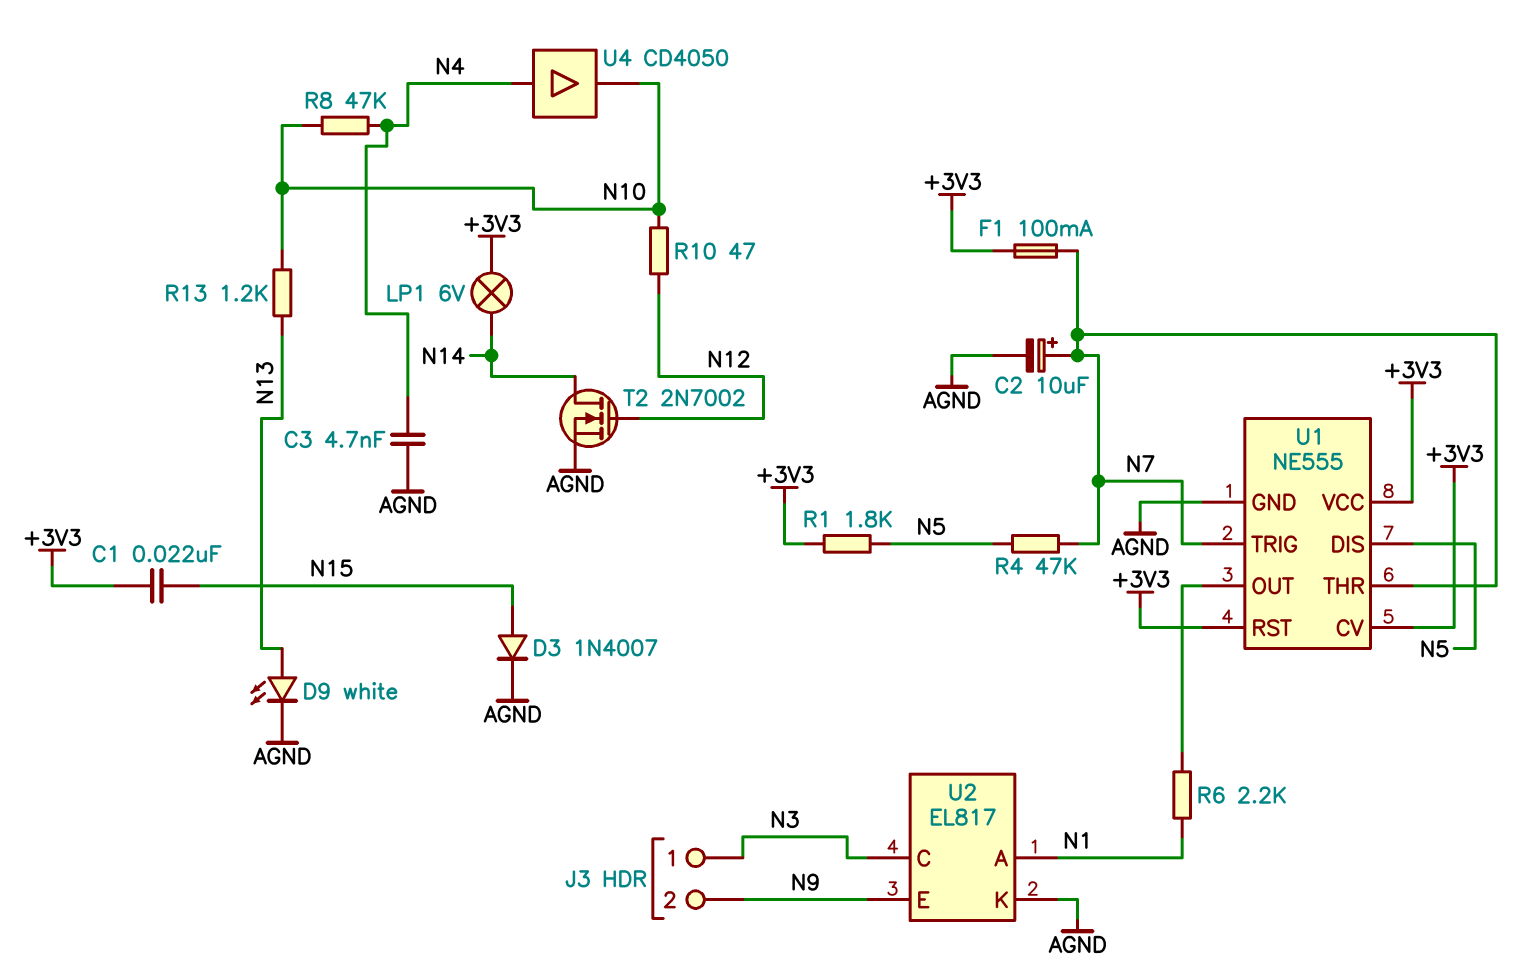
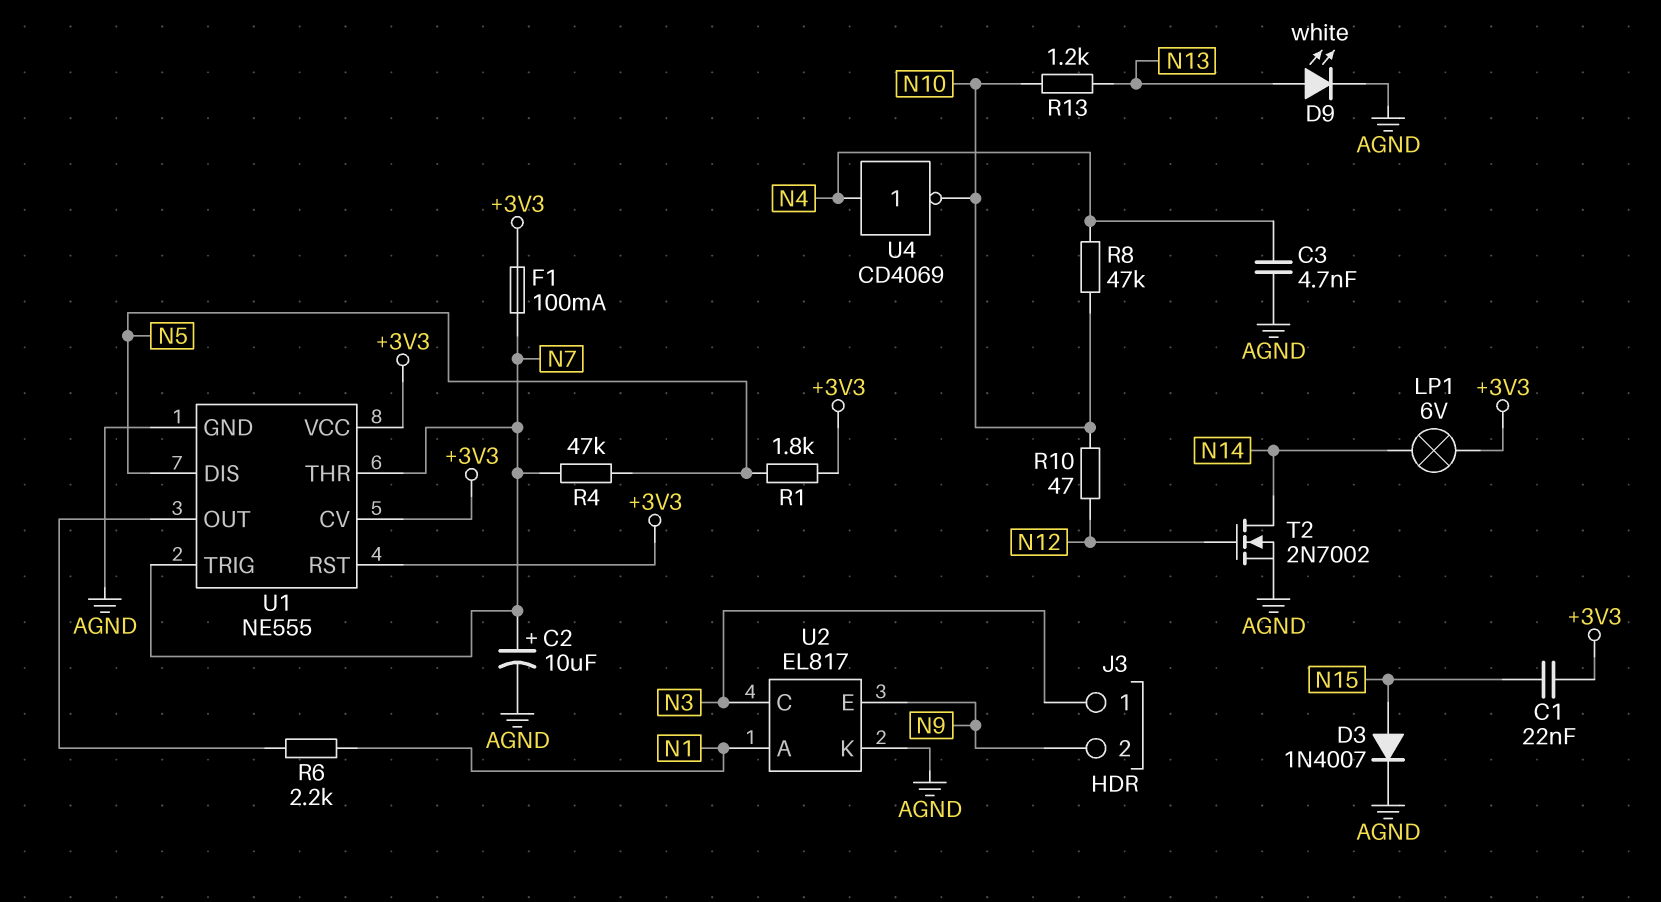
U4: buffer CD4050 (in N4, out N10) -> NOT CD4069 (in N4, out N10)

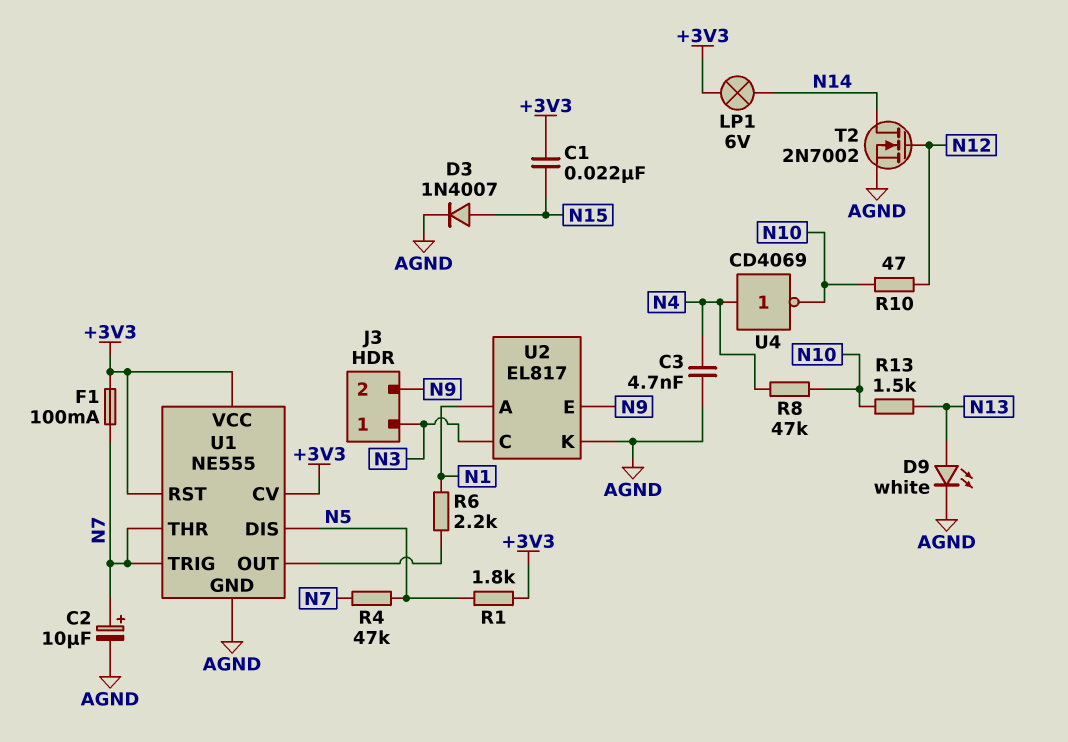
R13: 1.2k (N10, N13) -> 1.5k (N10, N13)

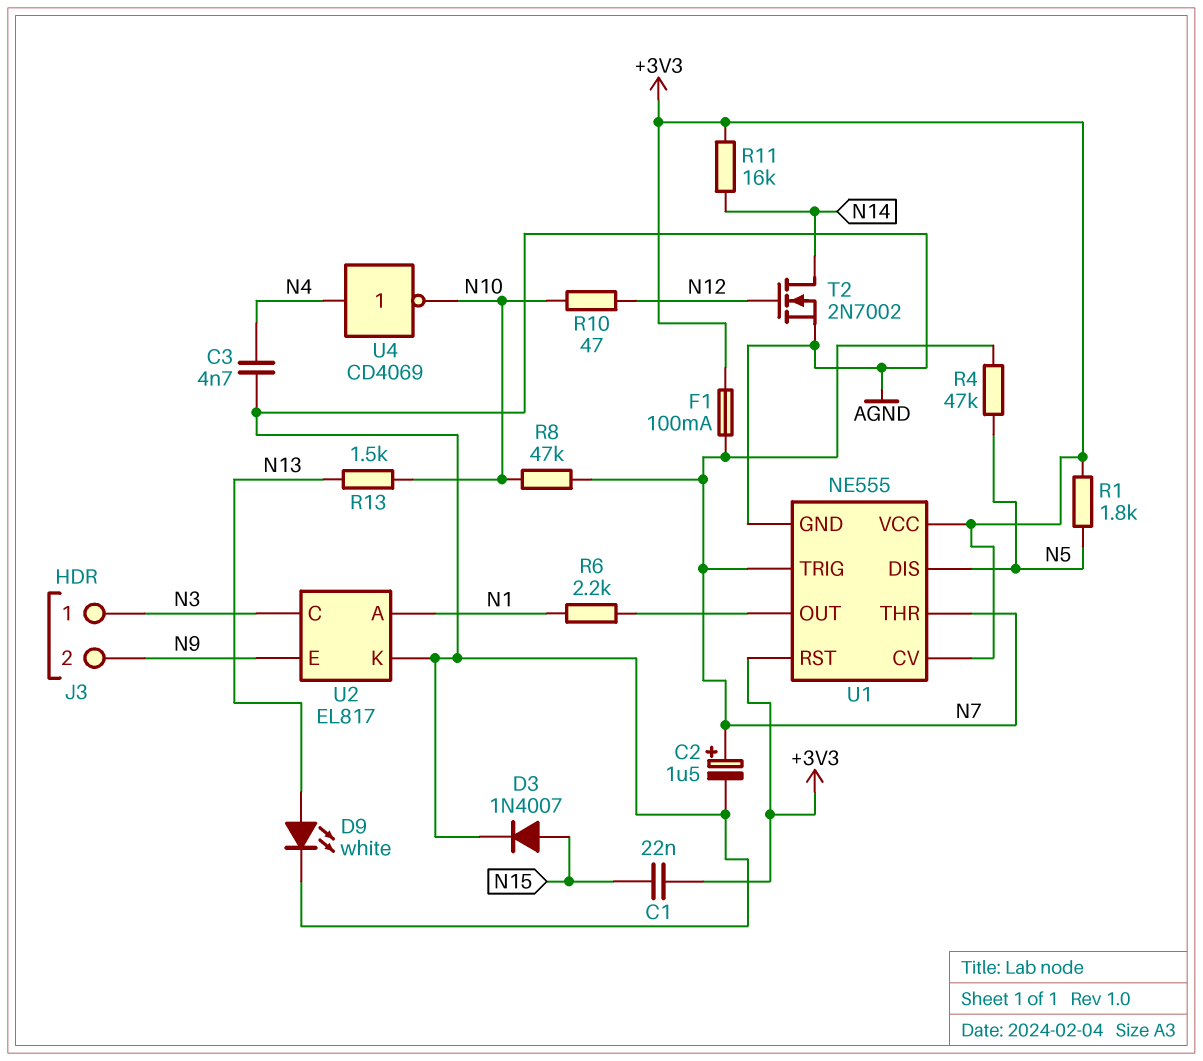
C2: 10uF (plus N7, minus AGND) -> 1.5uF (plus N7, minus AGND)
LP1: lamp 6V (+3V3, N14) -> none
R8: 47k (N4, N10) -> 47k (N7, N10)
R11: none -> 16k (+3V3, N14)

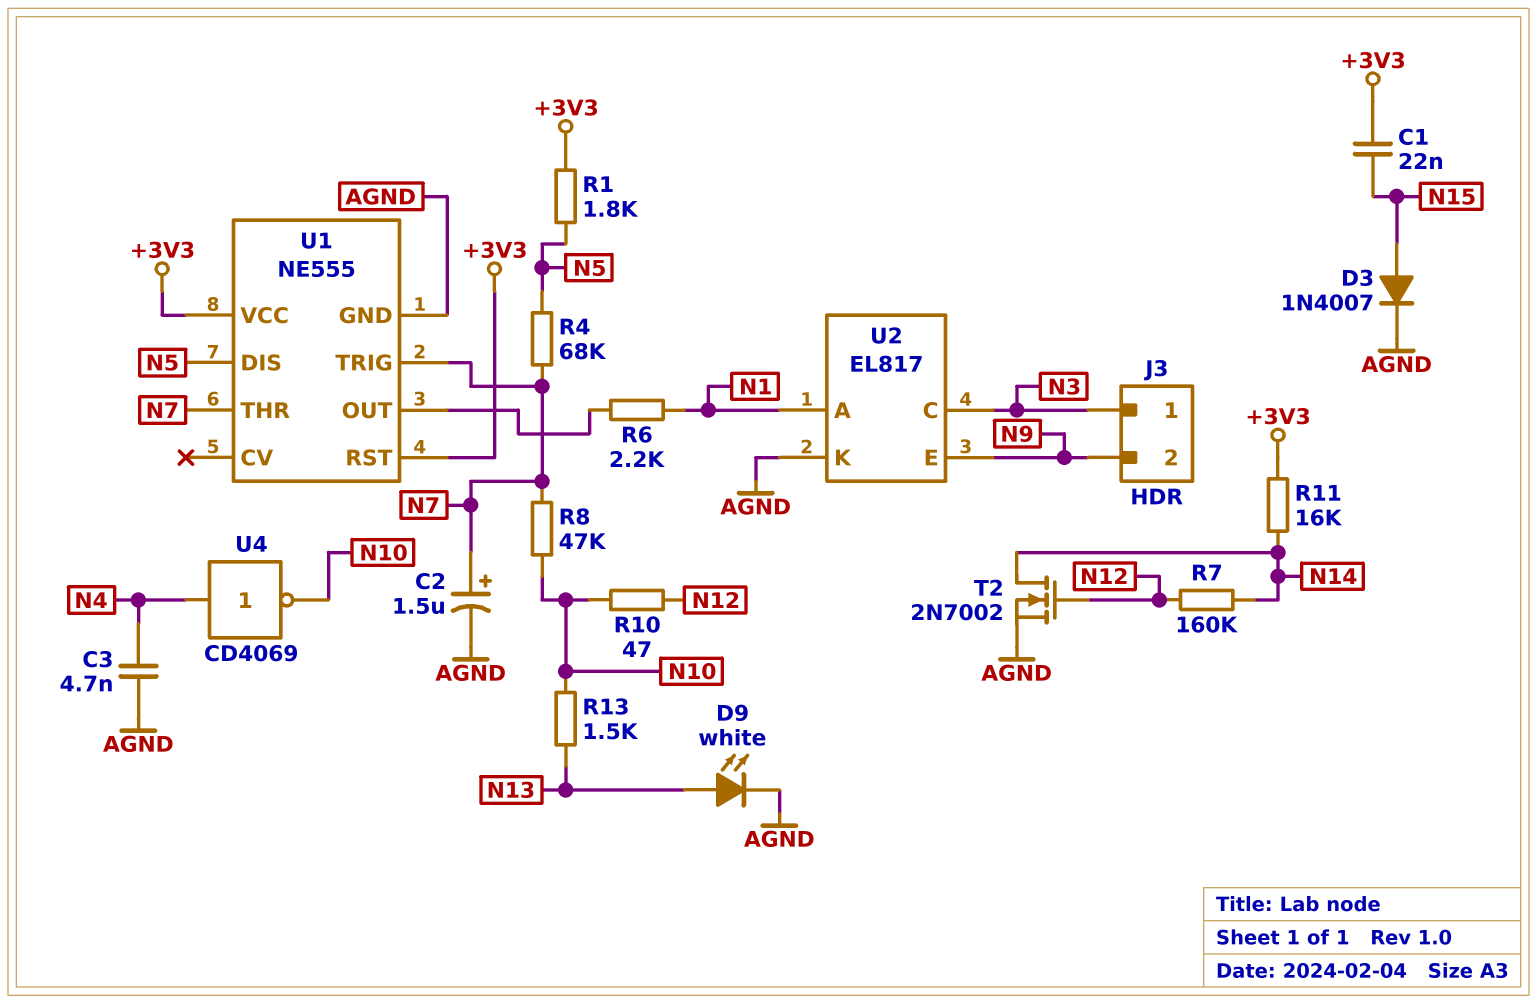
F1: 100mA (+3V3, N7) -> none
R4: 47k (N5, N7) -> 68k (N5, N7)
R7: none -> 160k (N12, N14)
U1 pin CV: +3V3 -> none

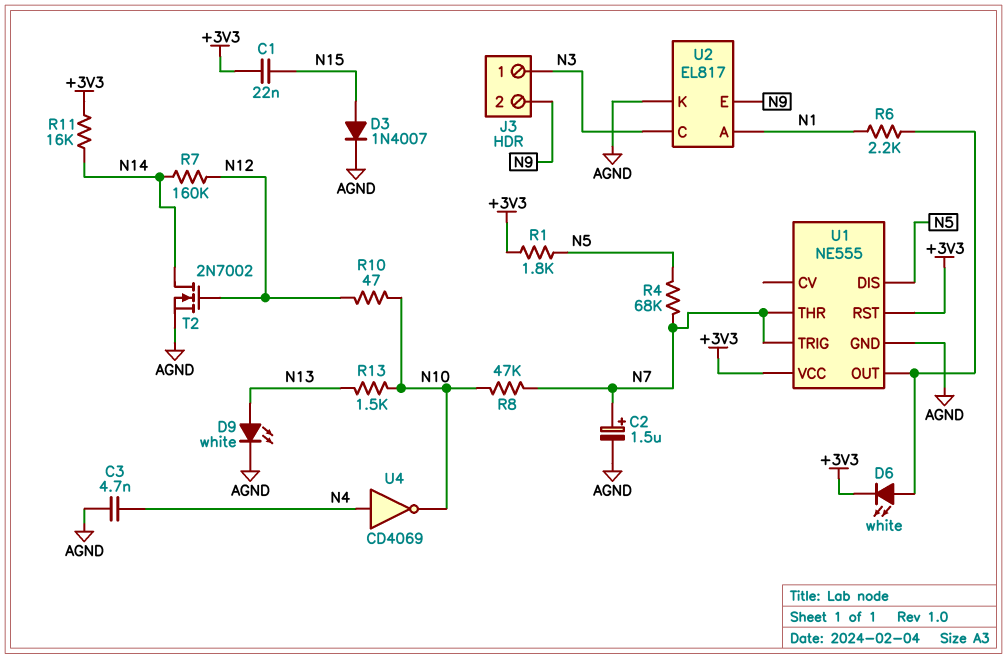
D6: none -> LED white (A U1/OUT, K +3V3)

